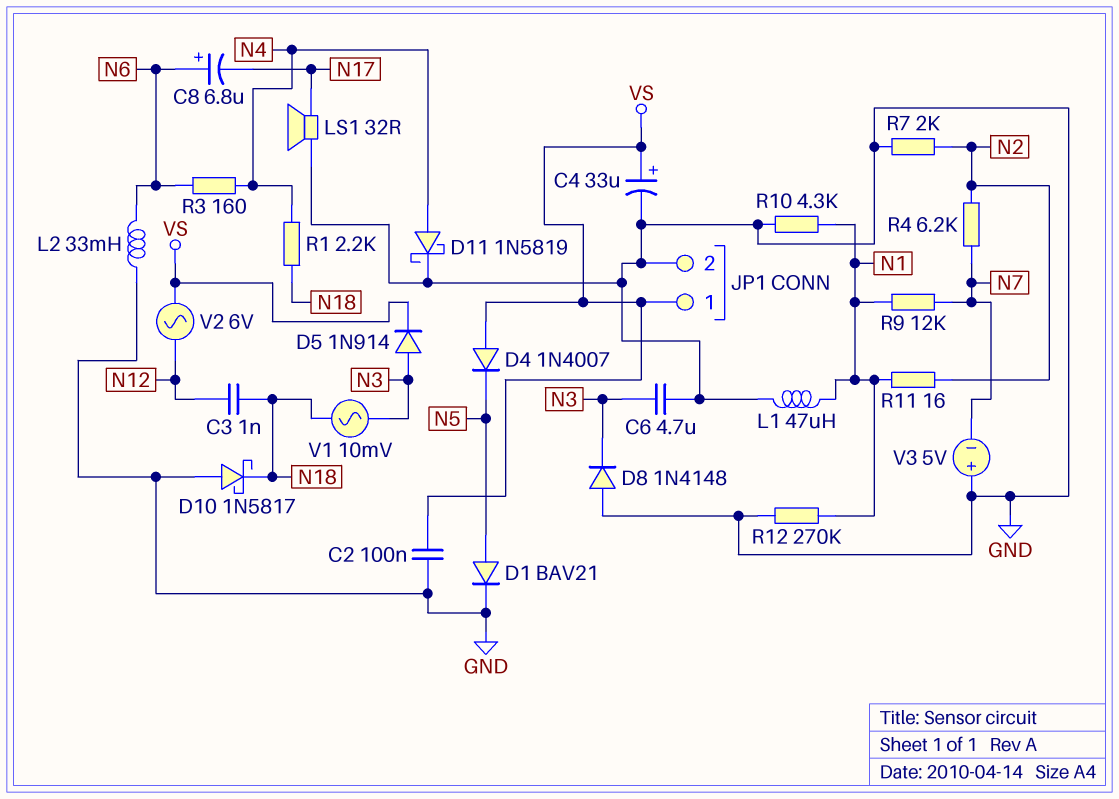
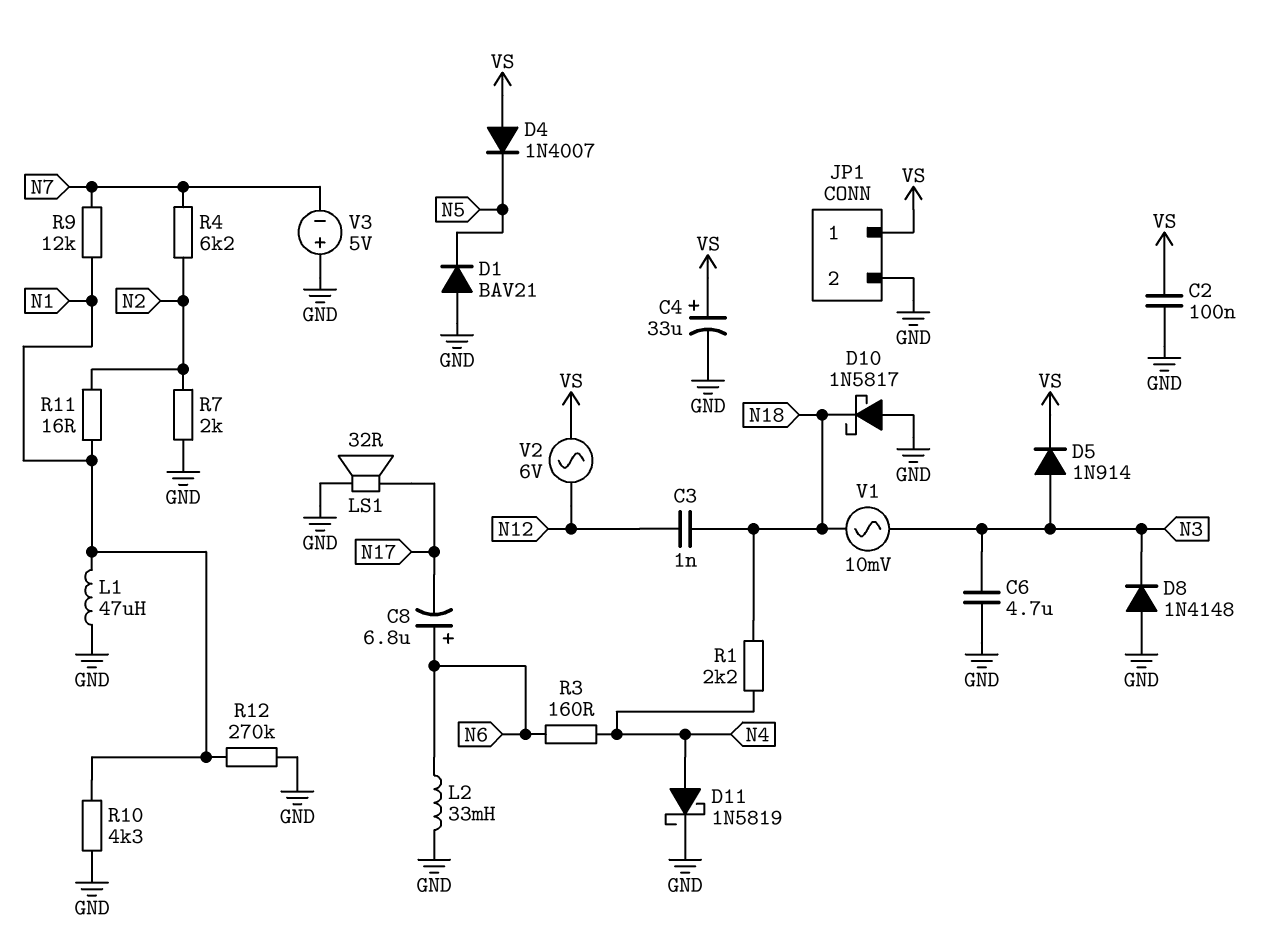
D1: diode BAV21 (A N5, K GND) -> diode BAV21 (A GND, K N5)

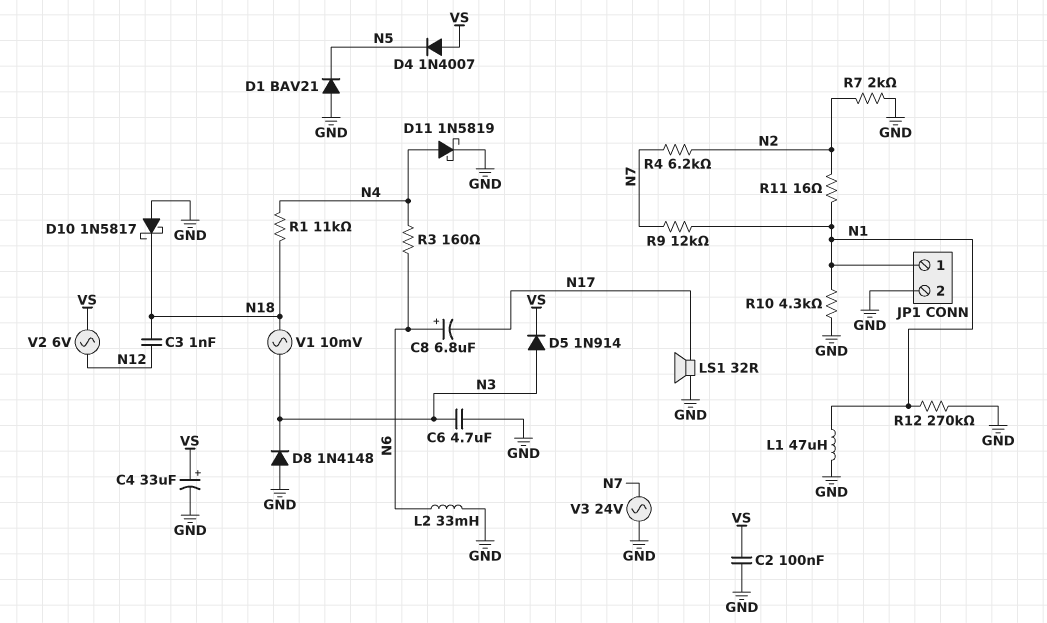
JP1 pin 1: VS -> N1
R1: 2.2k (N4, N18) -> 11k (N4, N18)
V3: 5V (plus GND, minus N7) -> AC 24V (GND, N7)

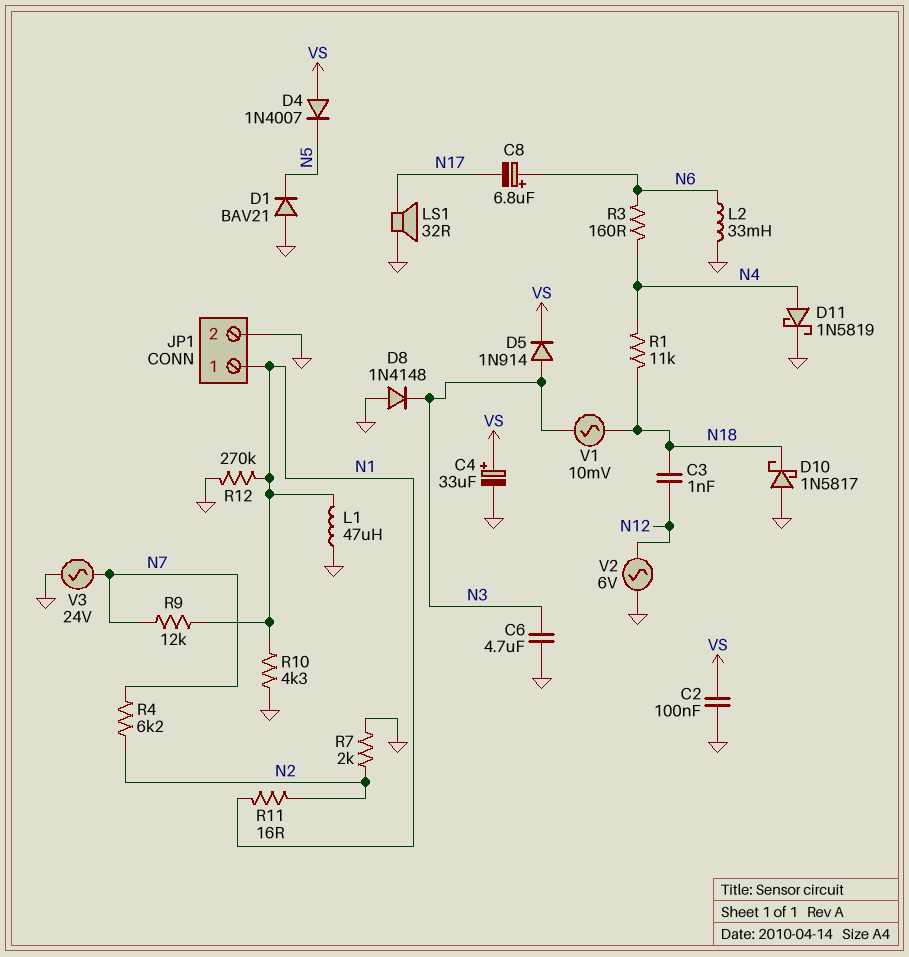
V2: AC 6V (N12, VS) -> AC 6V (GND, N12)

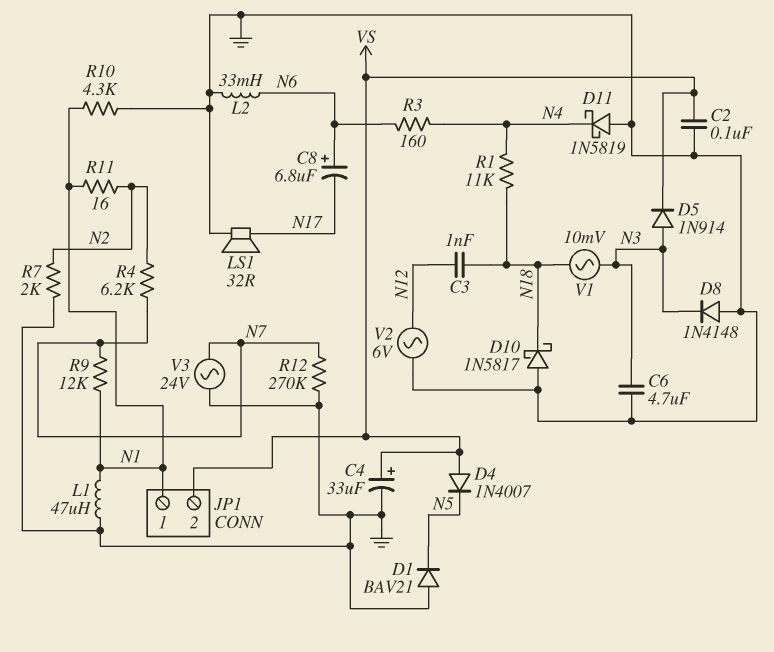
D11: schottky 1N5819 (A N4, K GND) -> schottky 1N5819 (A GND, K N4)
JP1 pin 2: GND -> VS
R12: 270k (GND, N1) -> 270k (GND, N7)

